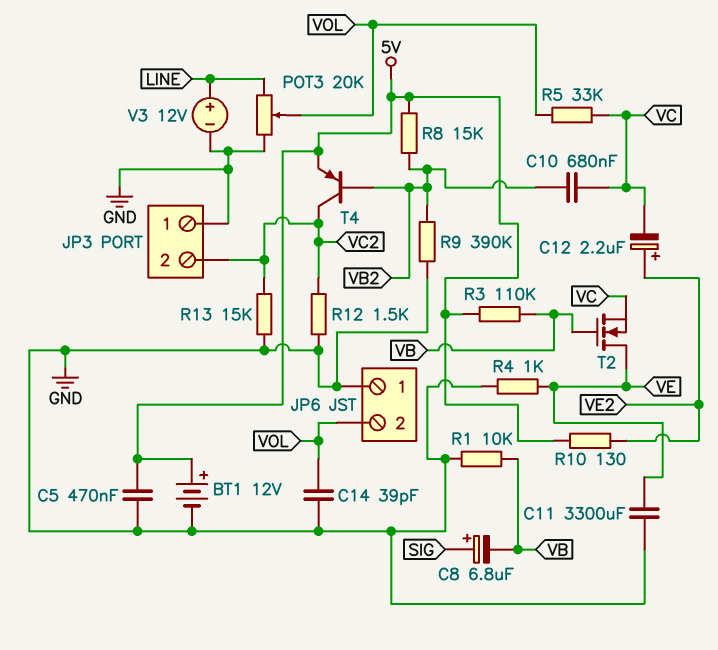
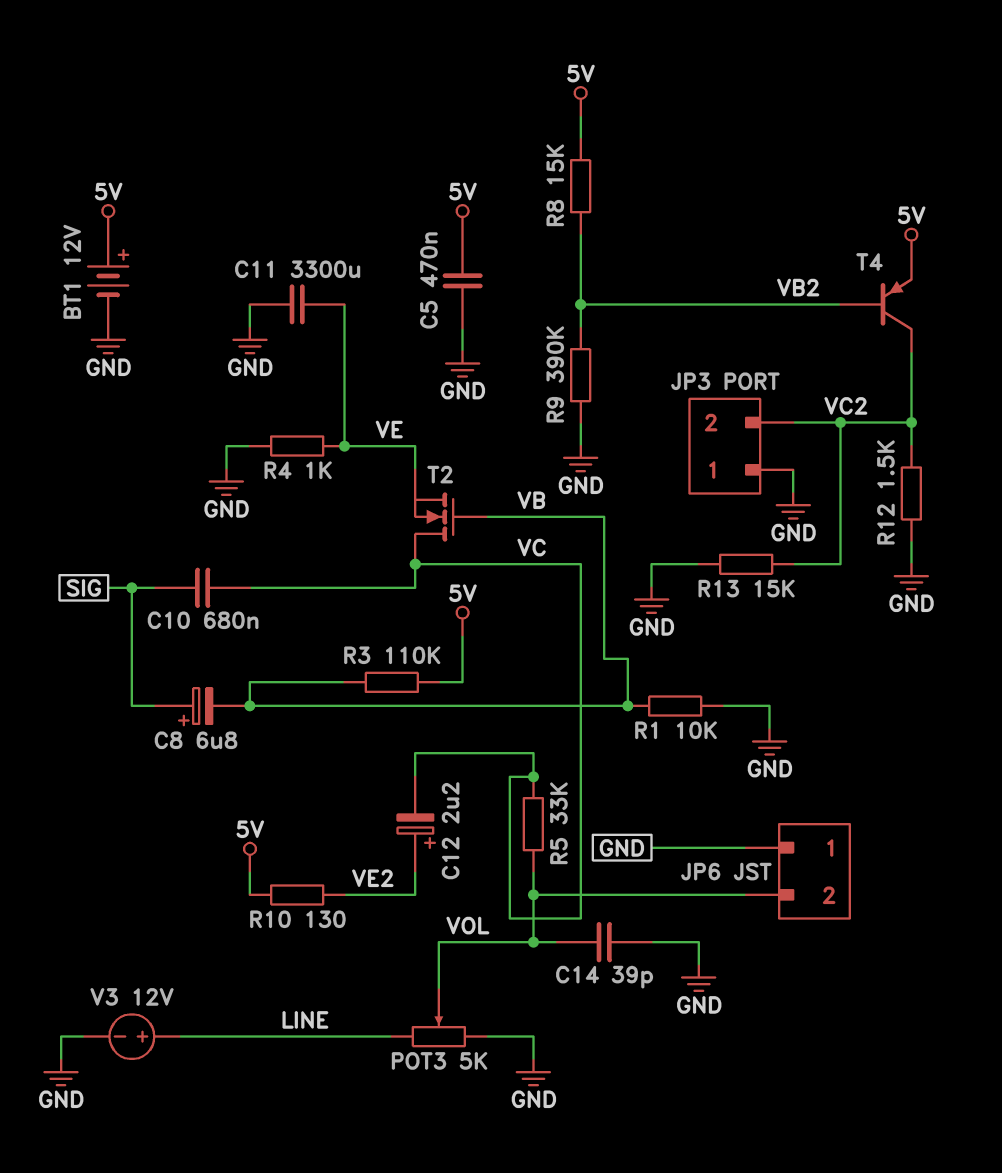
C10: 680nF (VB2, VC) -> 680nF (SIG, VC)
POT3: 20k (GND, LINE, wiper VOL) -> 5k (GND, LINE, wiper VOL)
T2: NMOS (G VB, D VE, S VC) -> NMOS (G VB, D VC, S VE)

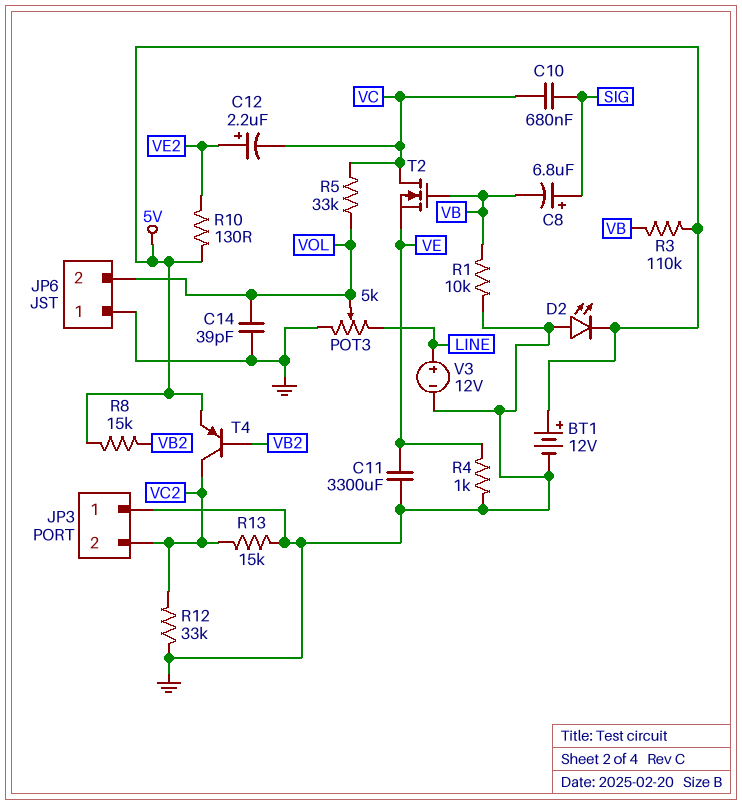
C5: 470nF (5V, GND) -> none
D2: none -> LED (A GND, K 5V)
R9: 390k (GND, VB2) -> none
R12: 1.5k (GND, VC2) -> 33k (GND, VC2)

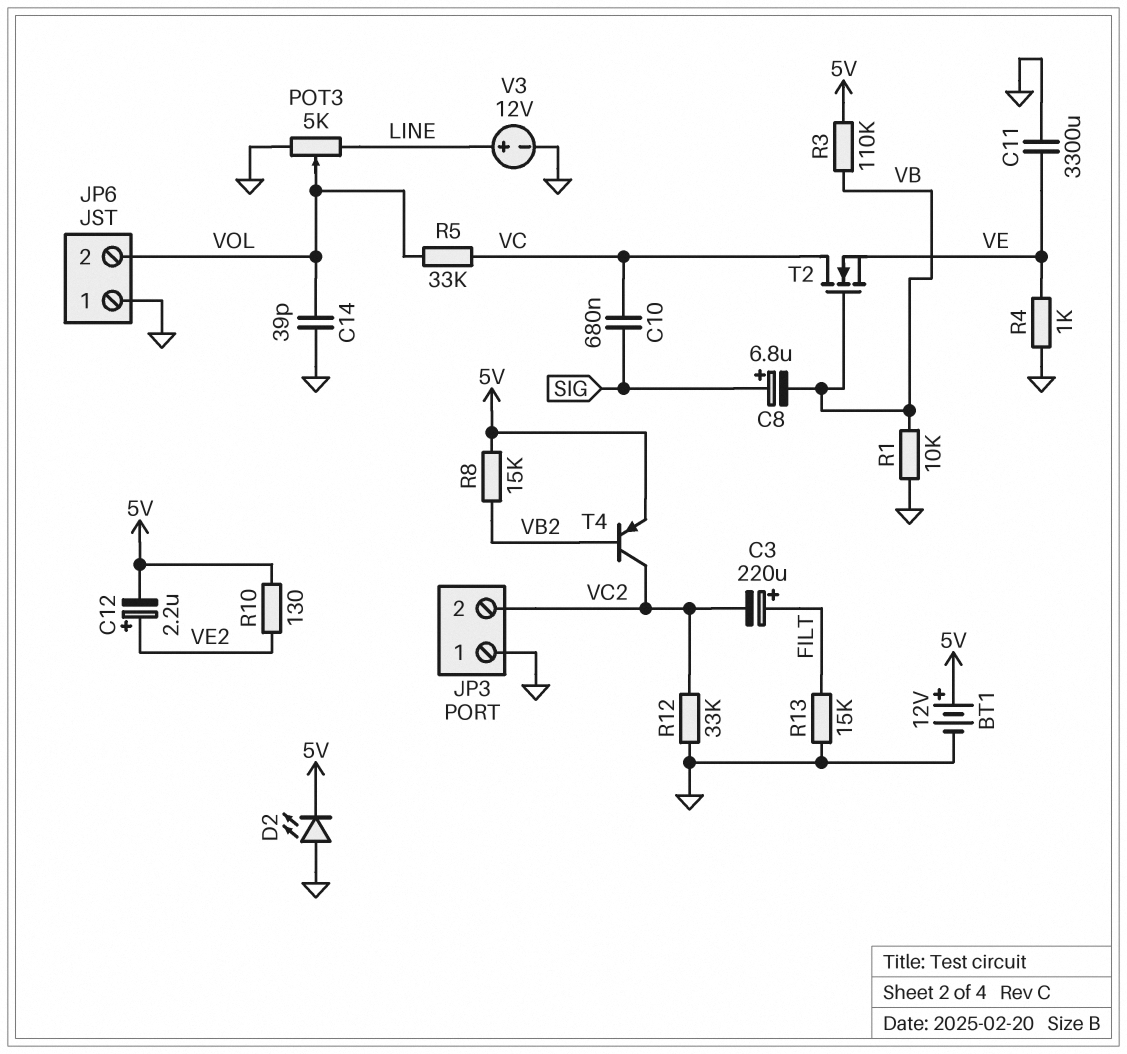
C3: none -> 220uF (plus FILT, minus VC2)
C12: 2.2uF (plus VE2, minus VC) -> 2.2uF (plus VE2, minus 5V)
R13: 15k (GND, VC2) -> 15k (FILT, GND)

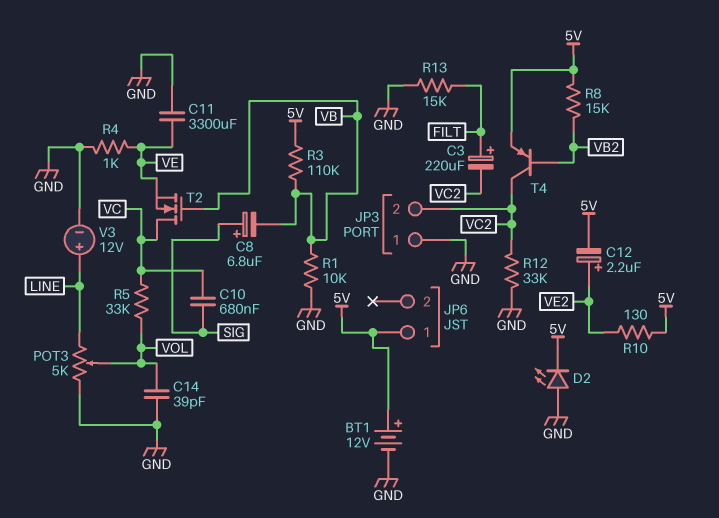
JP6 pin 1: GND -> 5V
JP6 pin 2: VOL -> none

